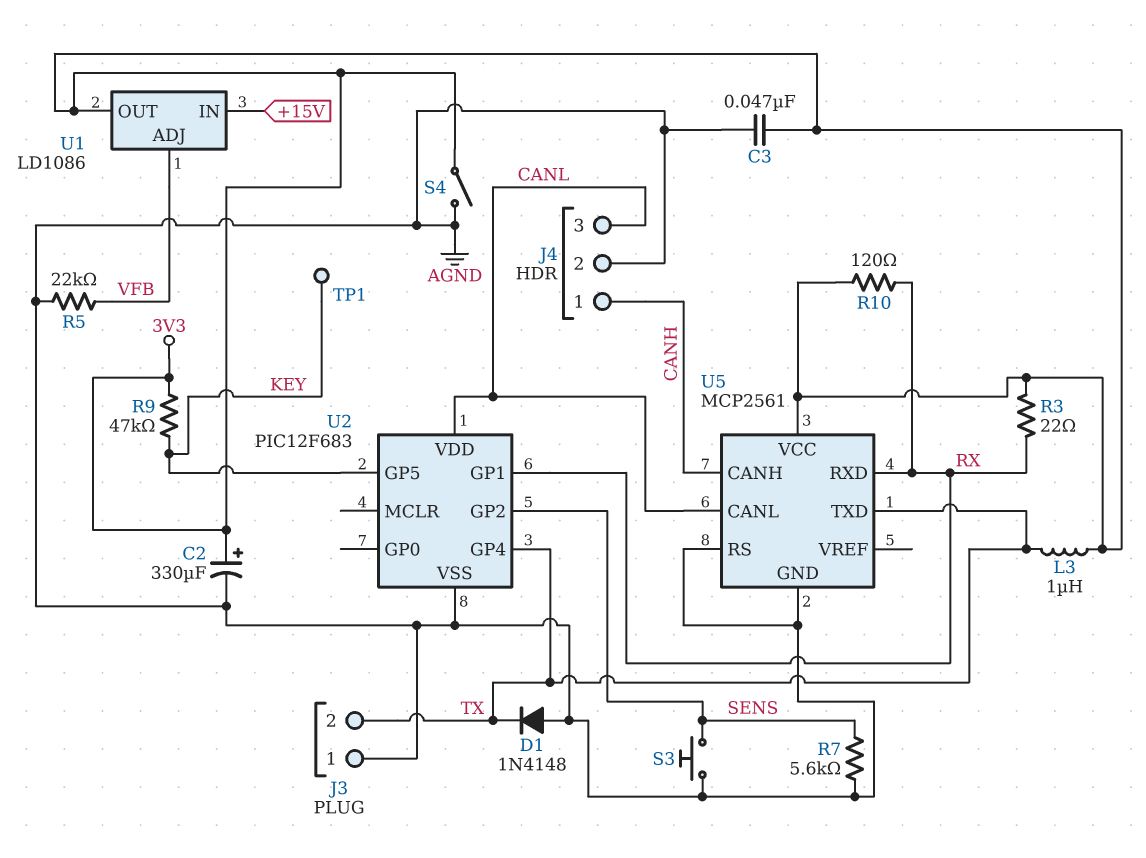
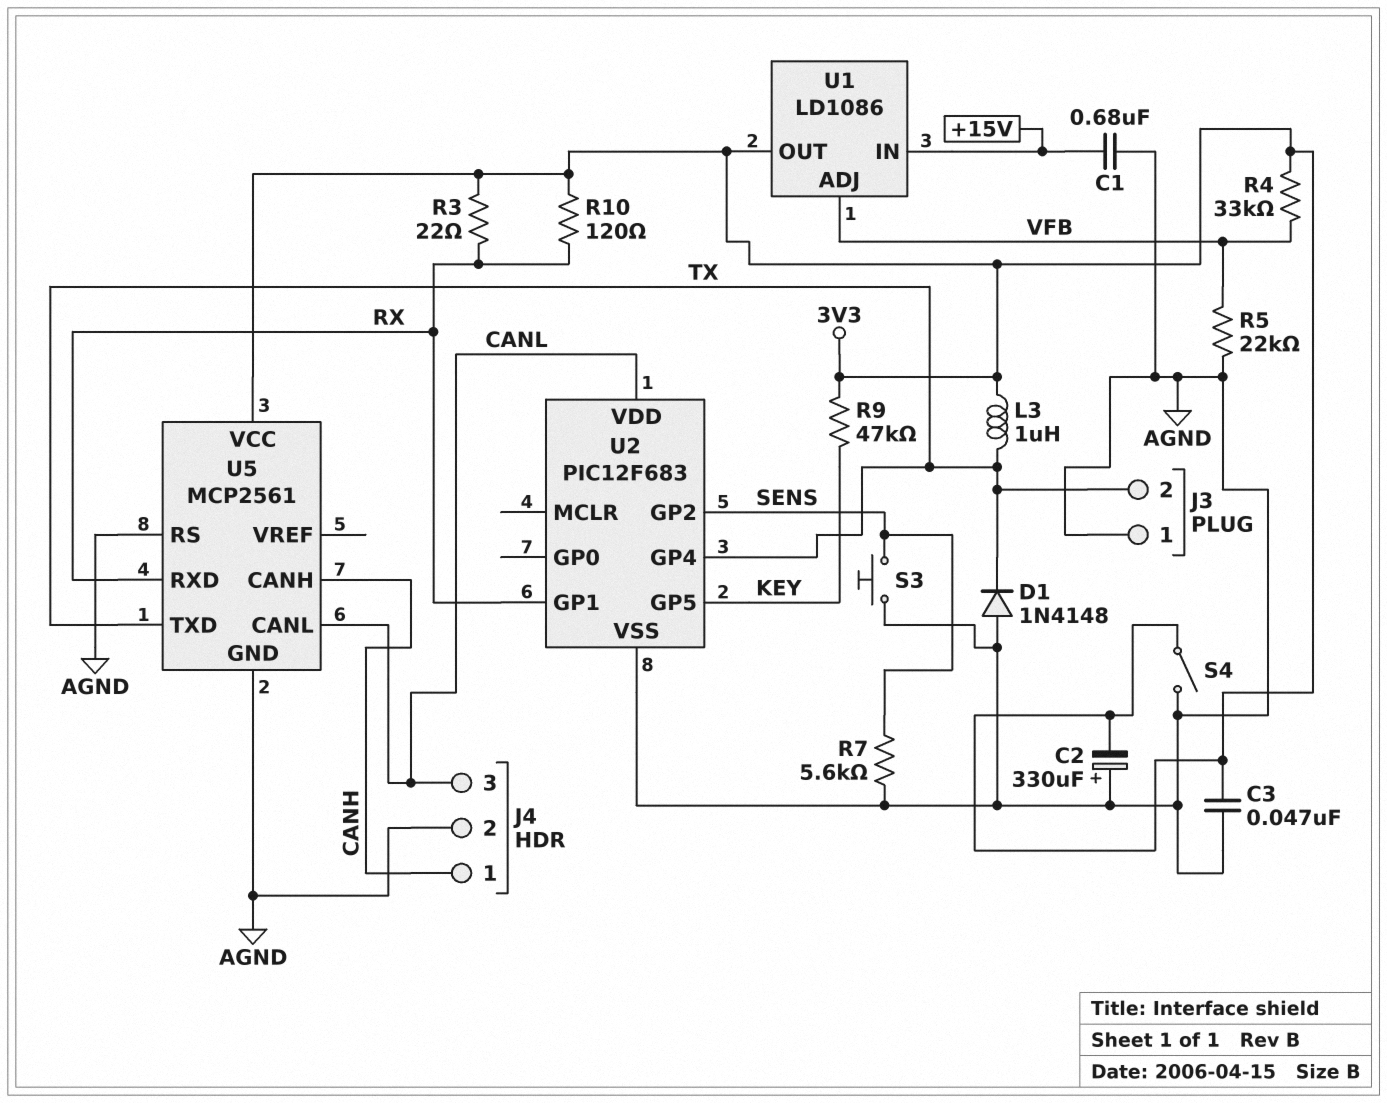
C1: none -> 680nF (+15V, AGND)
C2: 330uF (plus 3V3, minus AGND) -> 330uF (plus AGND, minus 3V3)
R4: none -> 33k (3V3, VFB)
TP1: test point (KEY) -> none

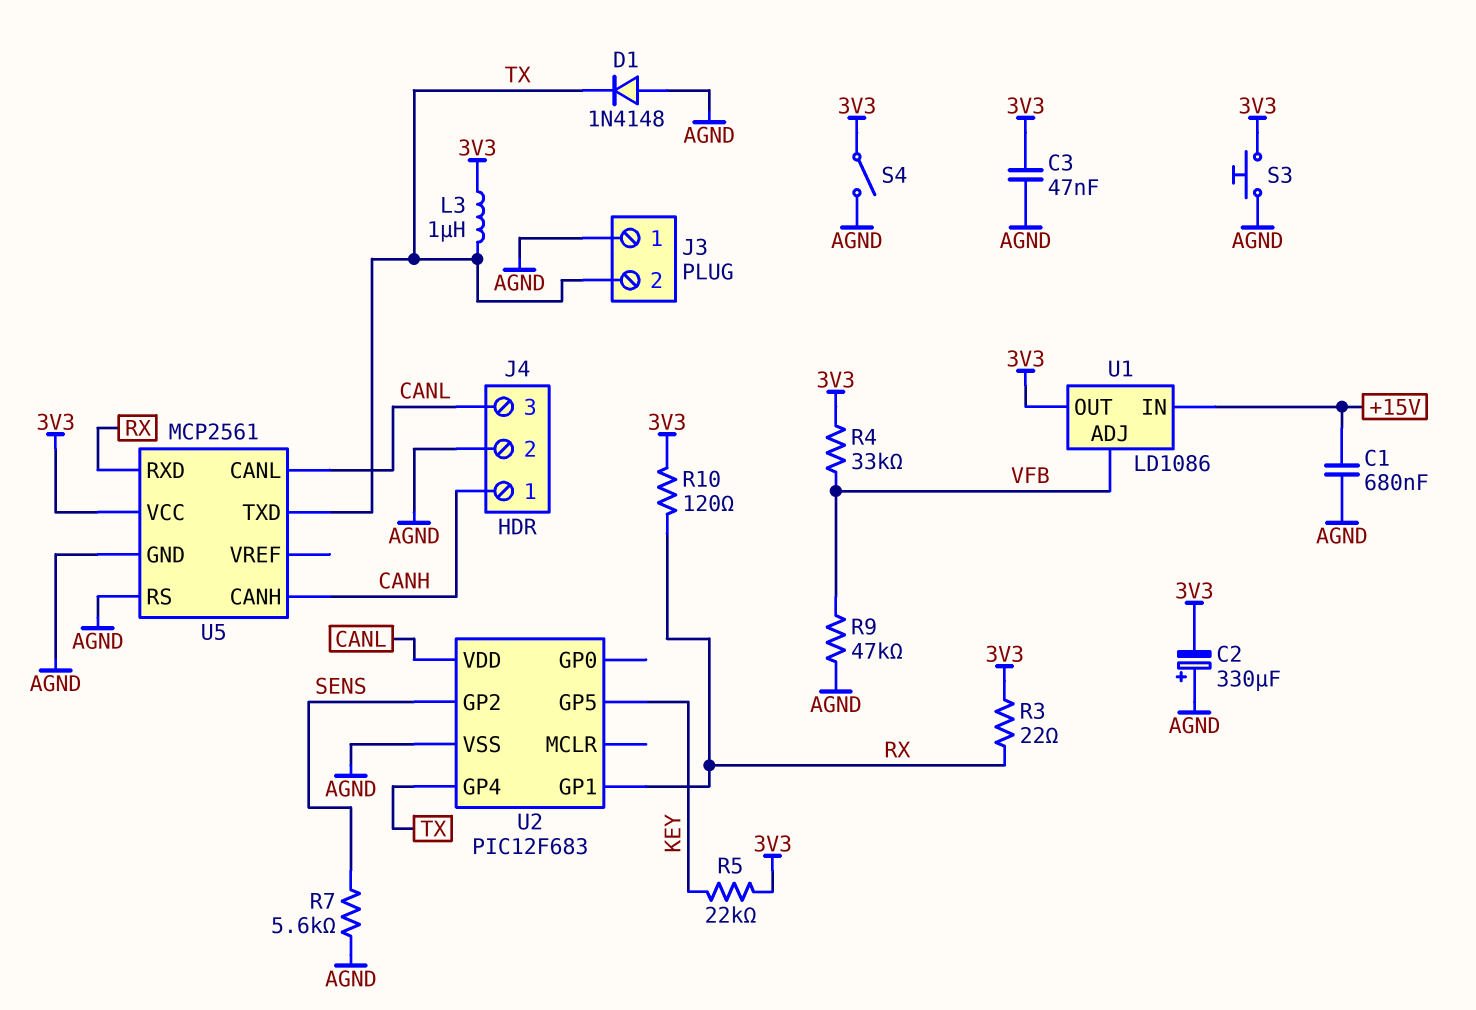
R5: 22k (AGND, VFB) -> 22k (3V3, KEY)
R9: 47k (3V3, KEY) -> 47k (AGND, VFB)
S3: button (AGND, SENS) -> button (3V3, AGND)

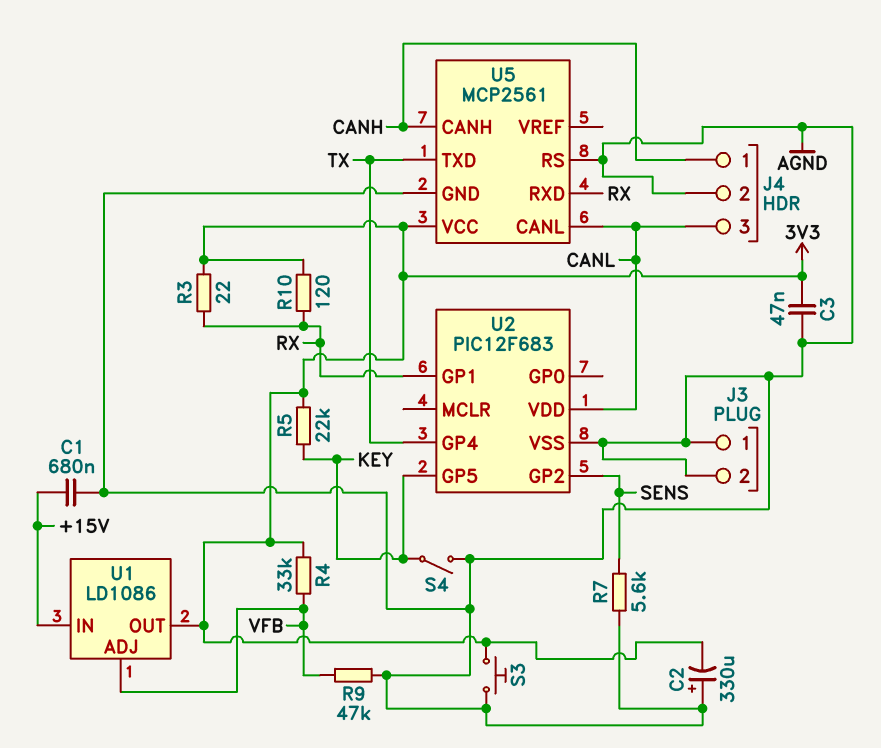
D1: diode 1N4148 (A AGND, K TX) -> none
J3 pin 2: TX -> AGND
L3: 1uH (3V3, TX) -> none
S4: switch (3V3, AGND) -> switch (AGND, KEY)

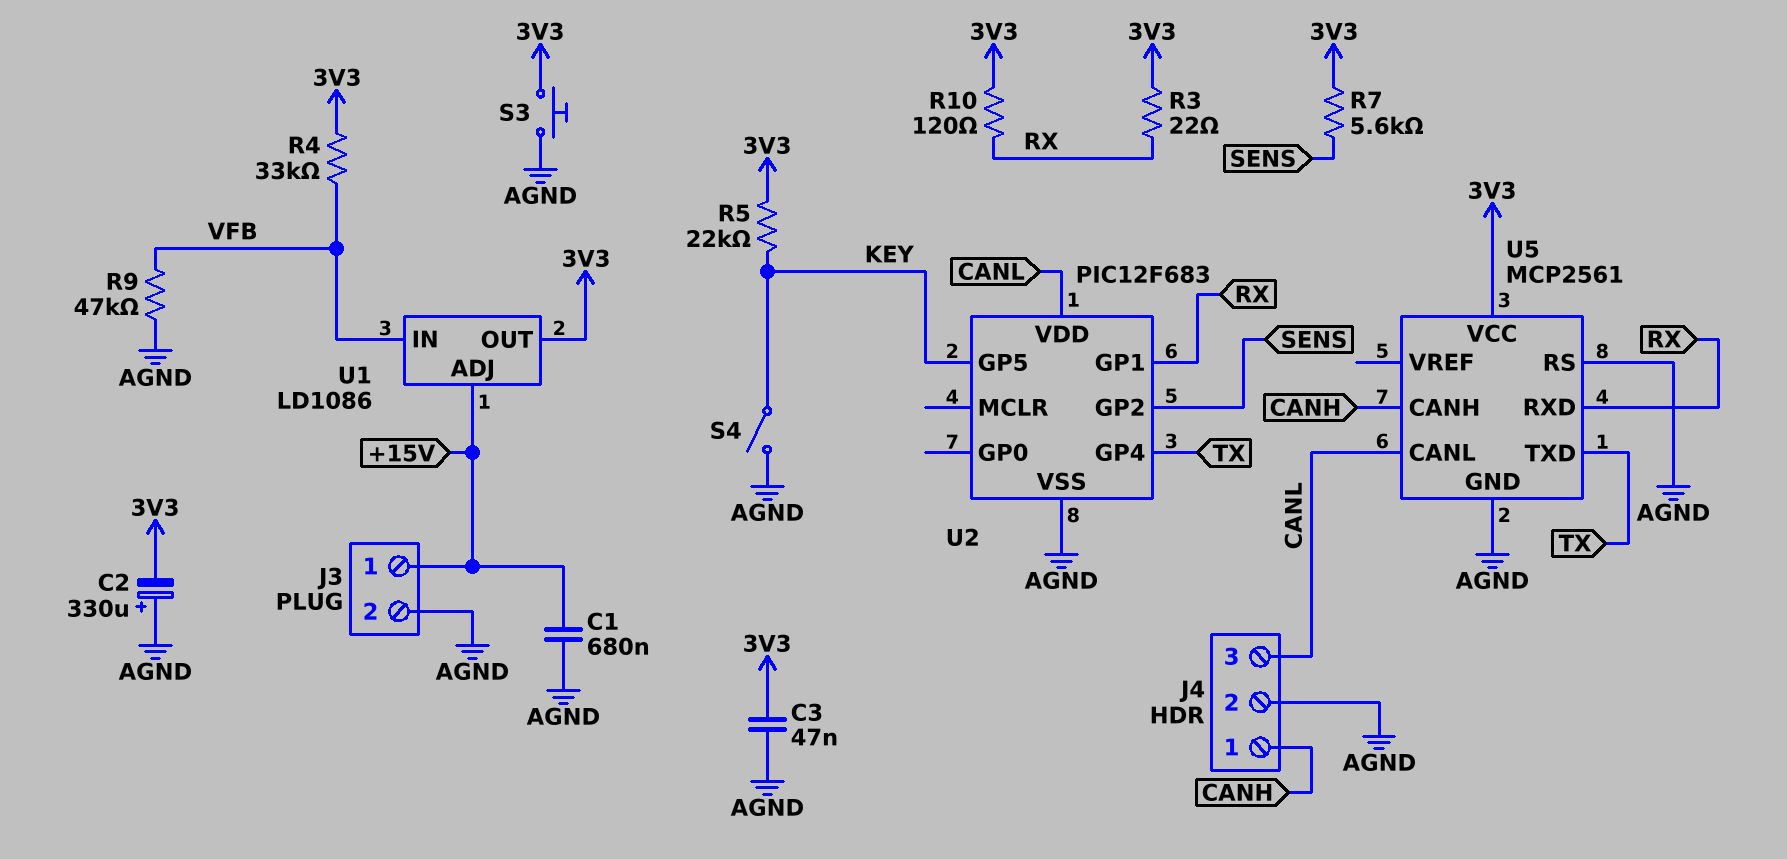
J3 pin 1: AGND -> +15V
R7: 5.6k (AGND, SENS) -> 5.6k (3V3, SENS)
U1 pin ADJ: VFB -> +15V
U1 pin IN: +15V -> VFB

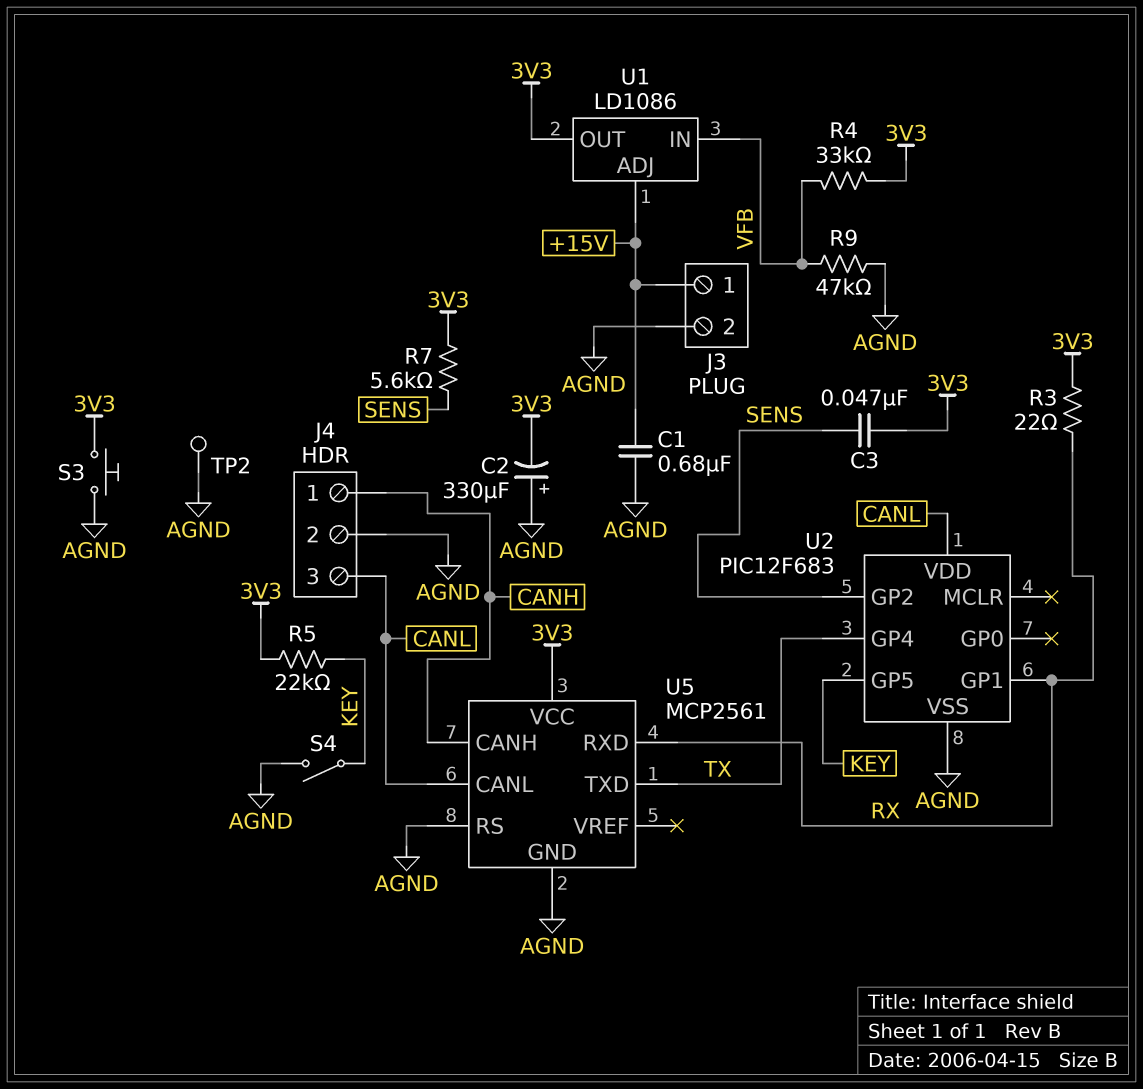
C3: 47nF (3V3, AGND) -> 47nF (3V3, SENS)
R10: 120 (3V3, RX) -> none
TP2: none -> test point (AGND)

